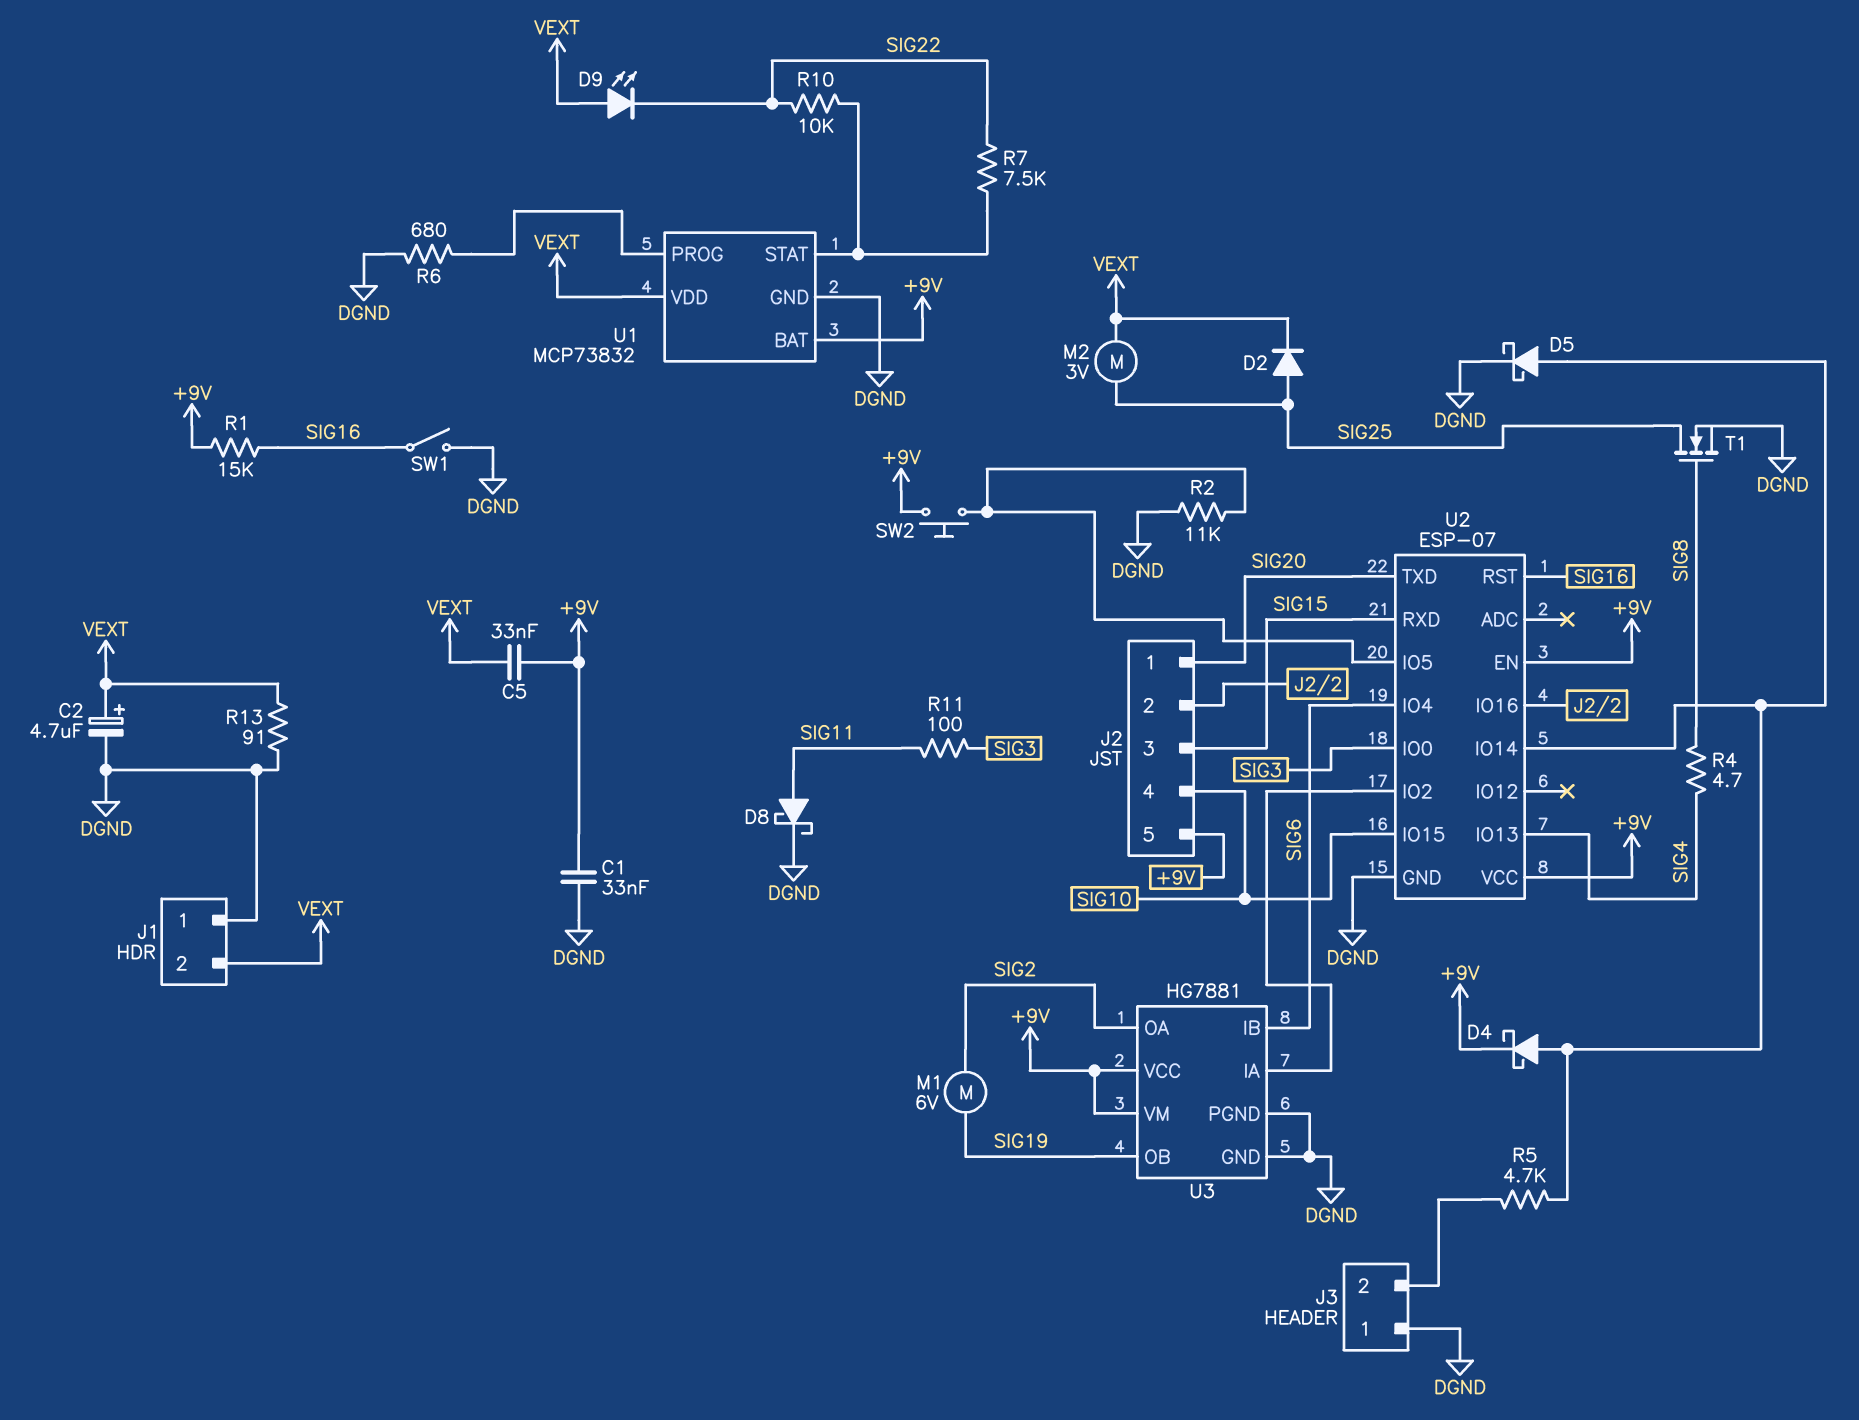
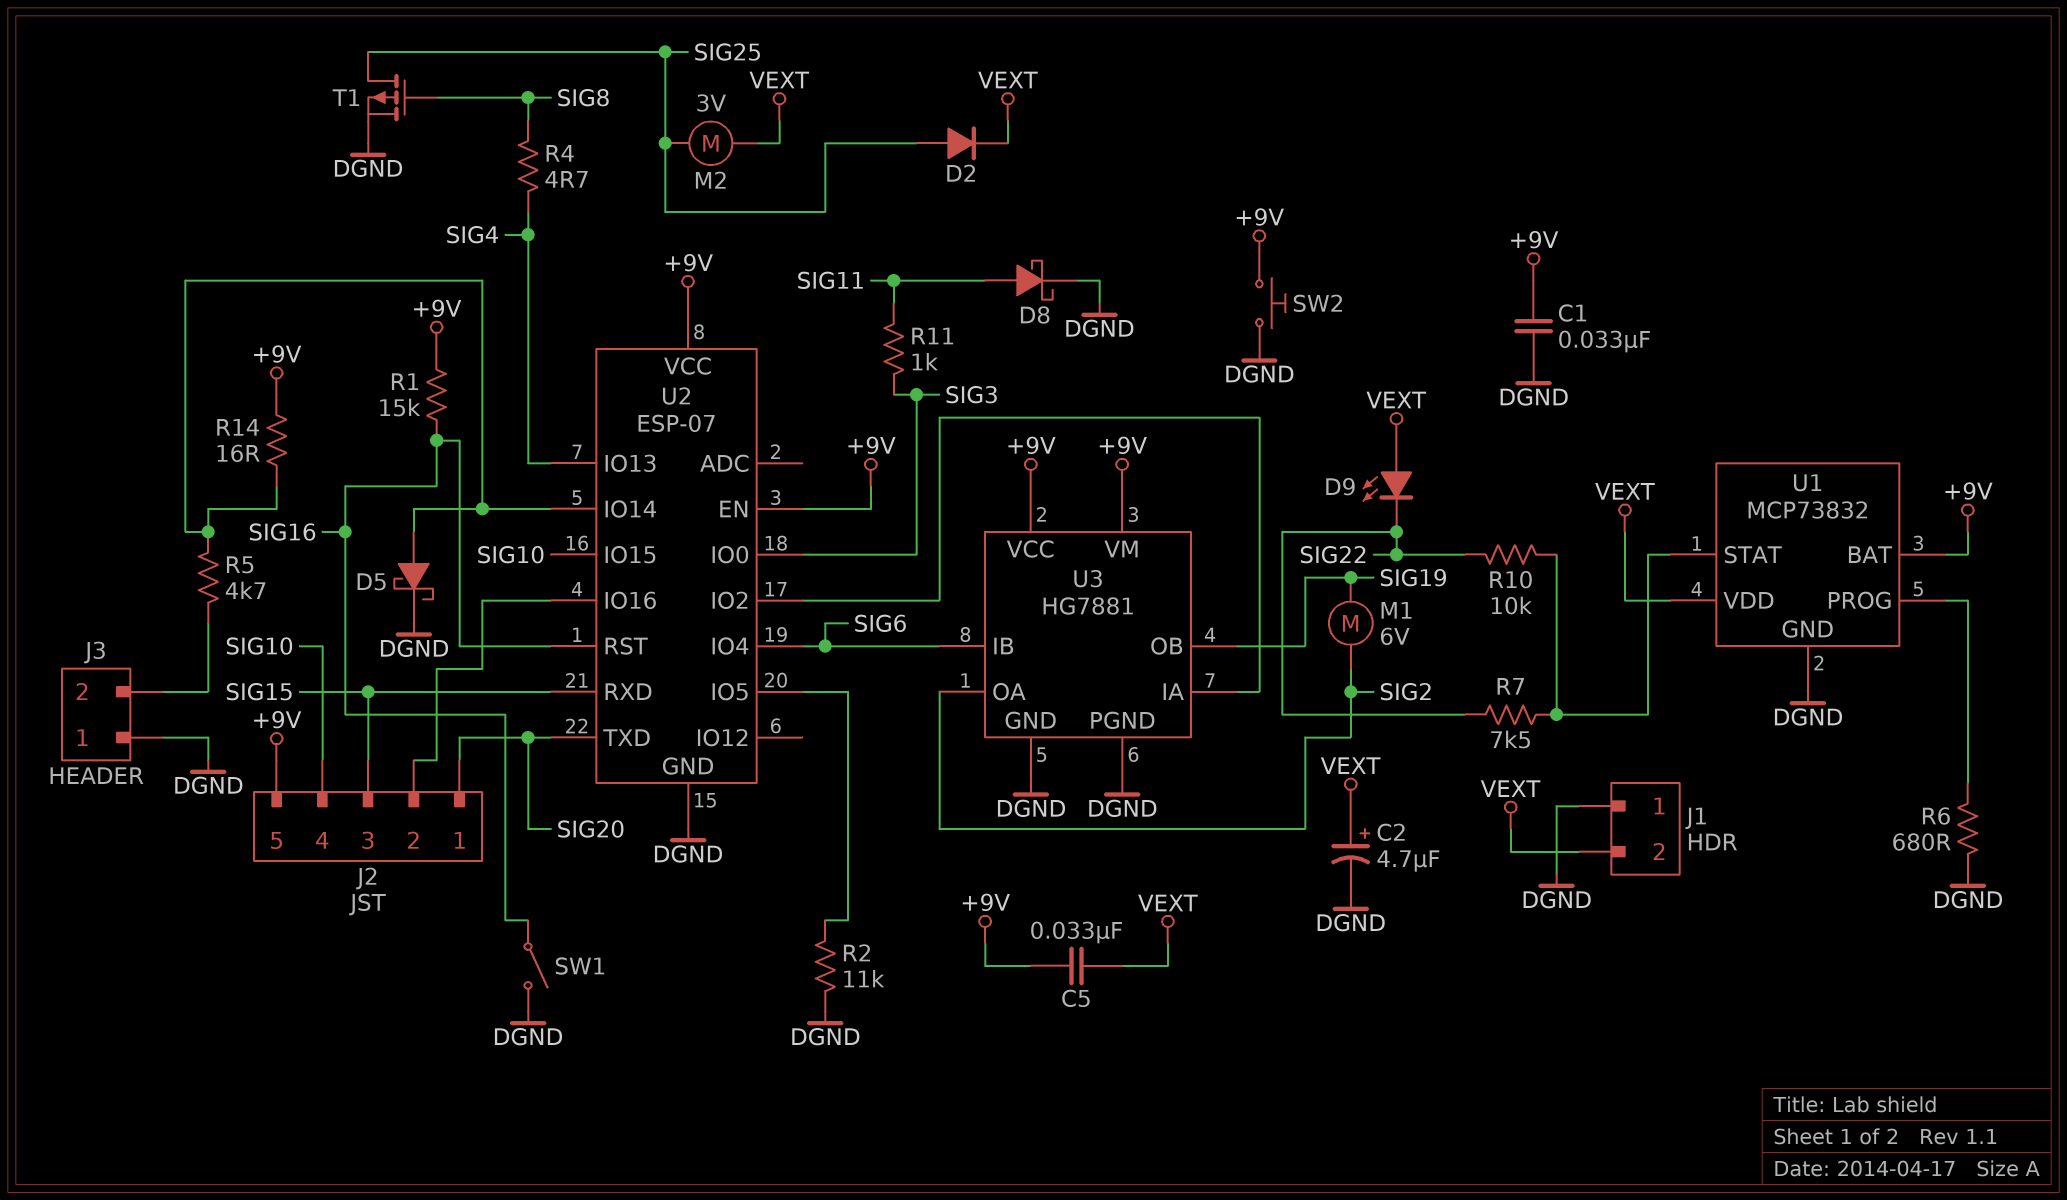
D4: schottky (A U2/IO14, K +9V) -> none
R11: 100 (SIG3, SIG11) -> 1k (SIG3, SIG11)
R13: 91 (DGND, VEXT) -> none
R14: none -> 16 (+9V, U2/IO14)
SW2: button (+9V, U2/IO5) -> button (+9V, DGND)
T1: NMOS (G SIG8, D SIG25, S DGND) -> PMOS (G SIG8, D SIG25, S DGND)

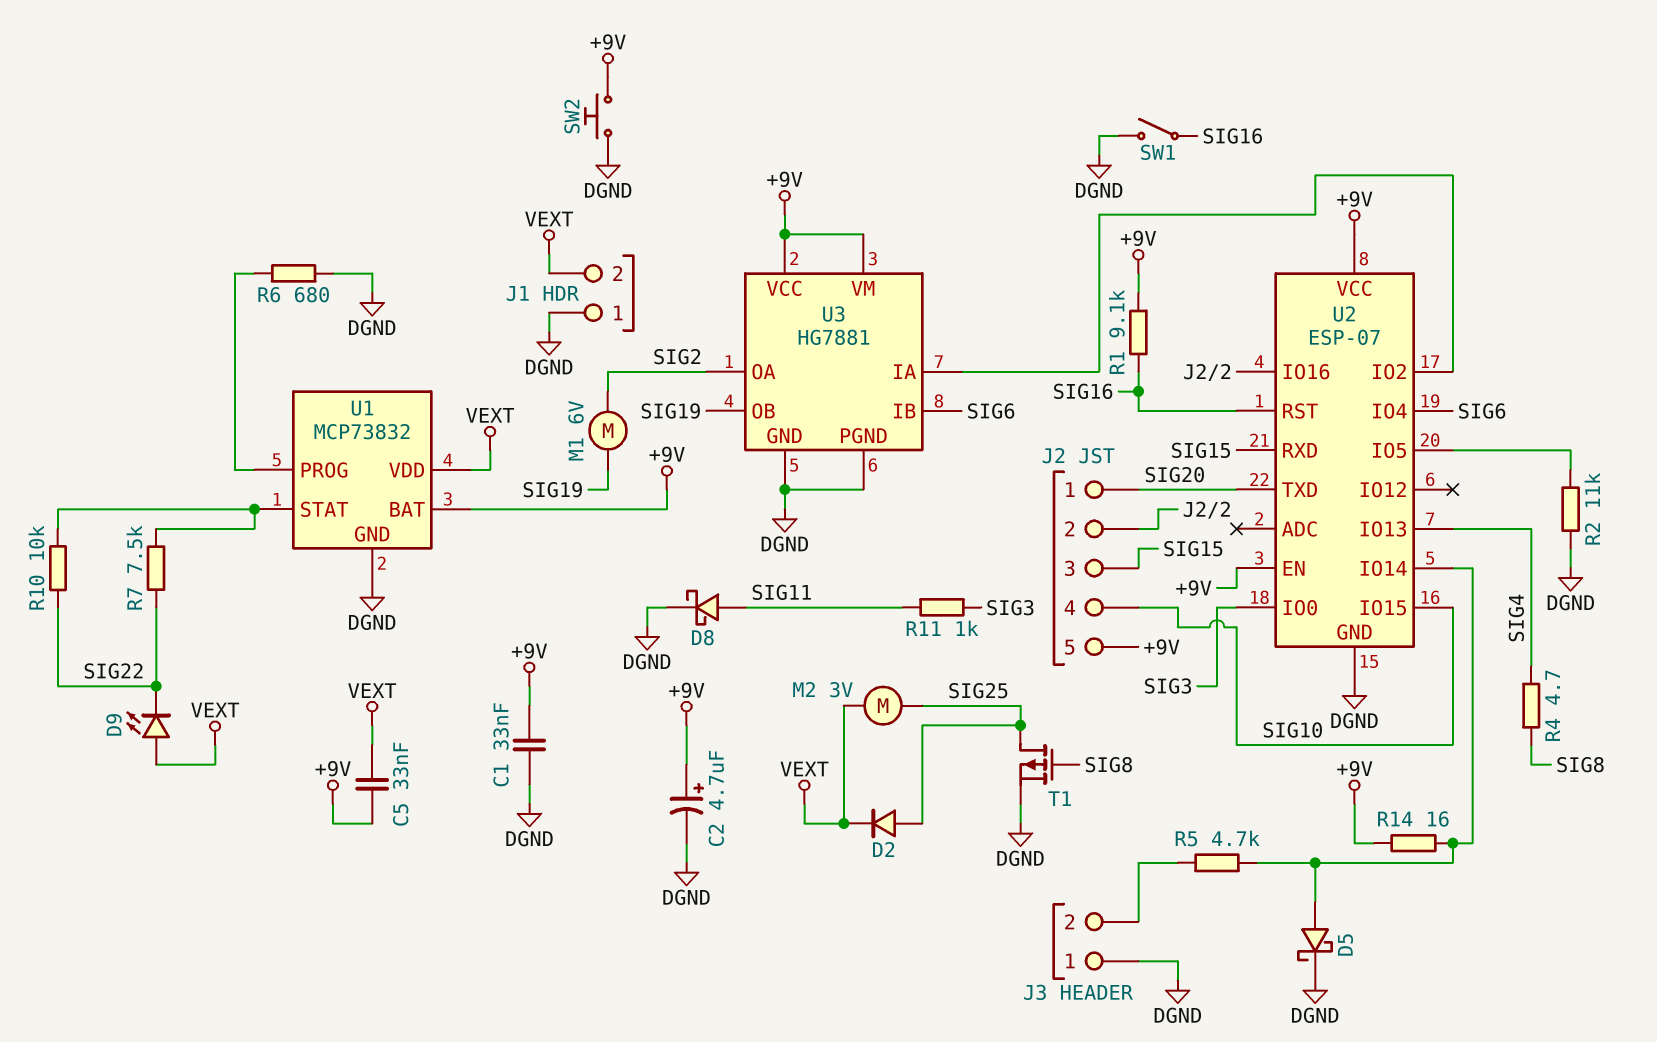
C2: 4.7uF (plus VEXT, minus DGND) -> 4.7uF (plus +9V, minus DGND)
R1: 15k (+9V, SIG16) -> 9.1k (+9V, SIG16)

